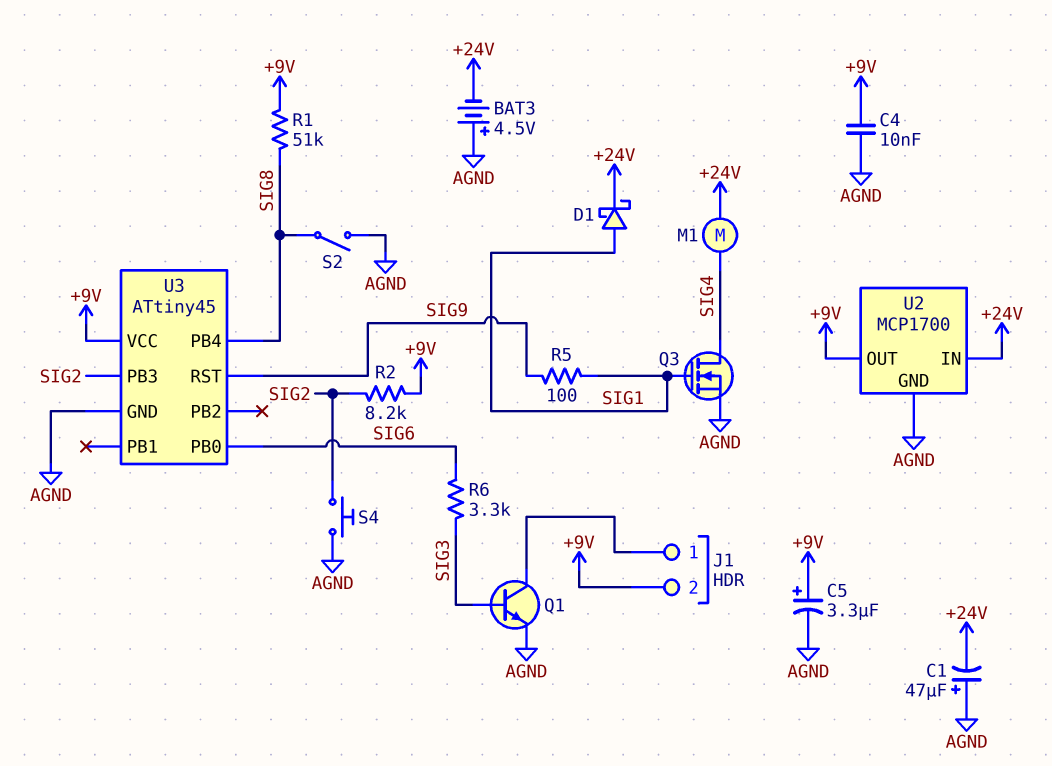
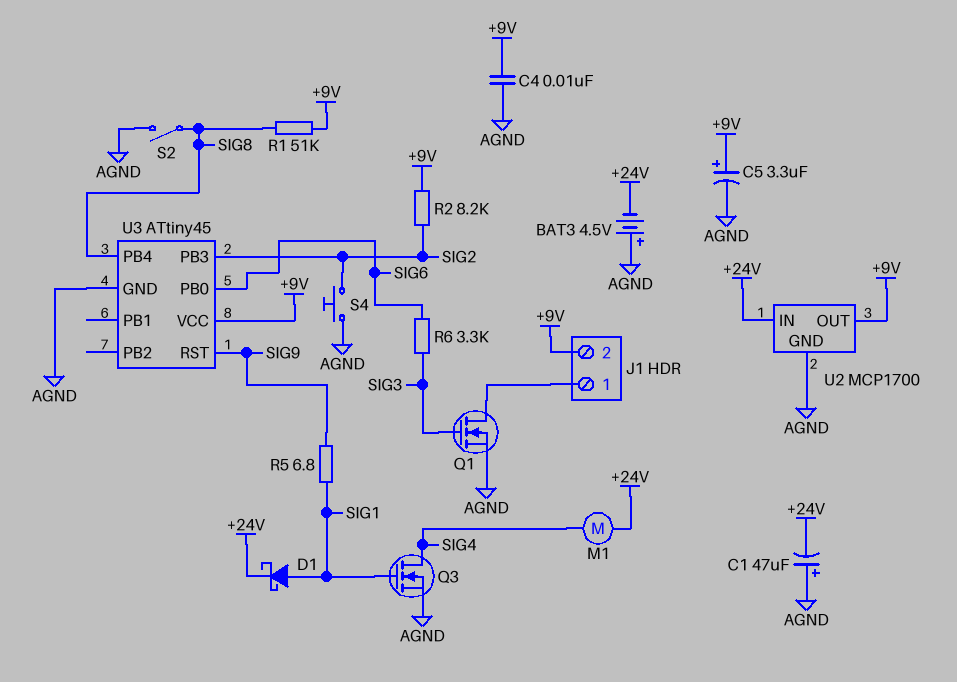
Q1: NPN (B SIG3, C J1/1, E AGND) -> NMOS (G SIG3, D J1/1, S AGND)
R5: 100 (SIG1, SIG9) -> 6.8 (SIG1, SIG9)

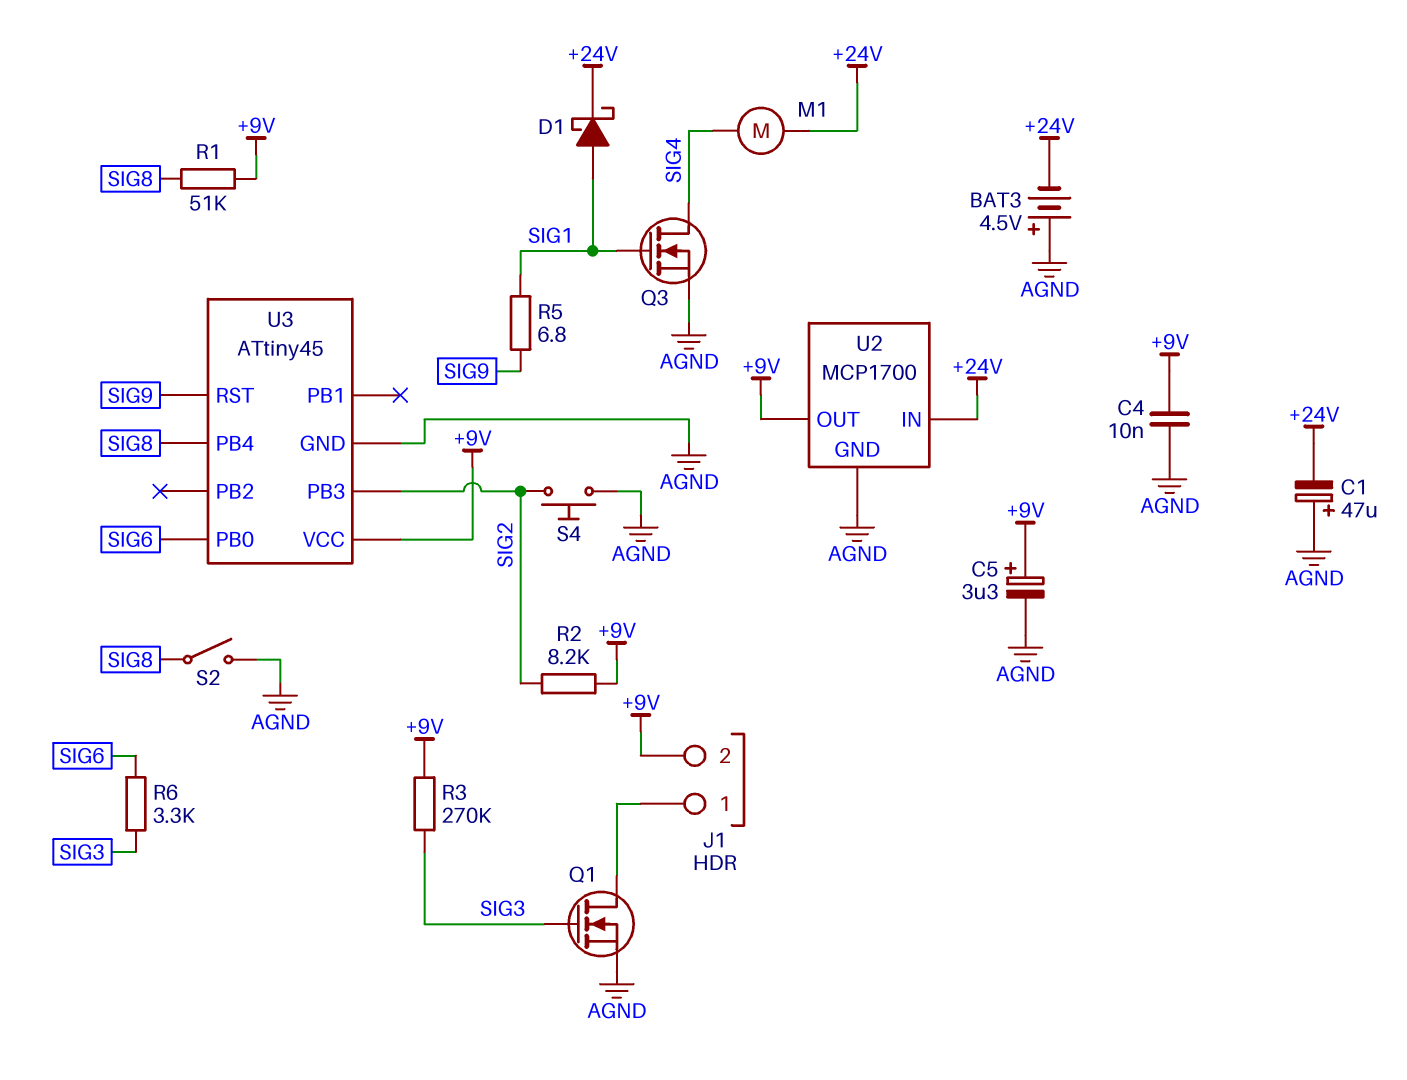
R3: none -> 270k (+9V, SIG3)

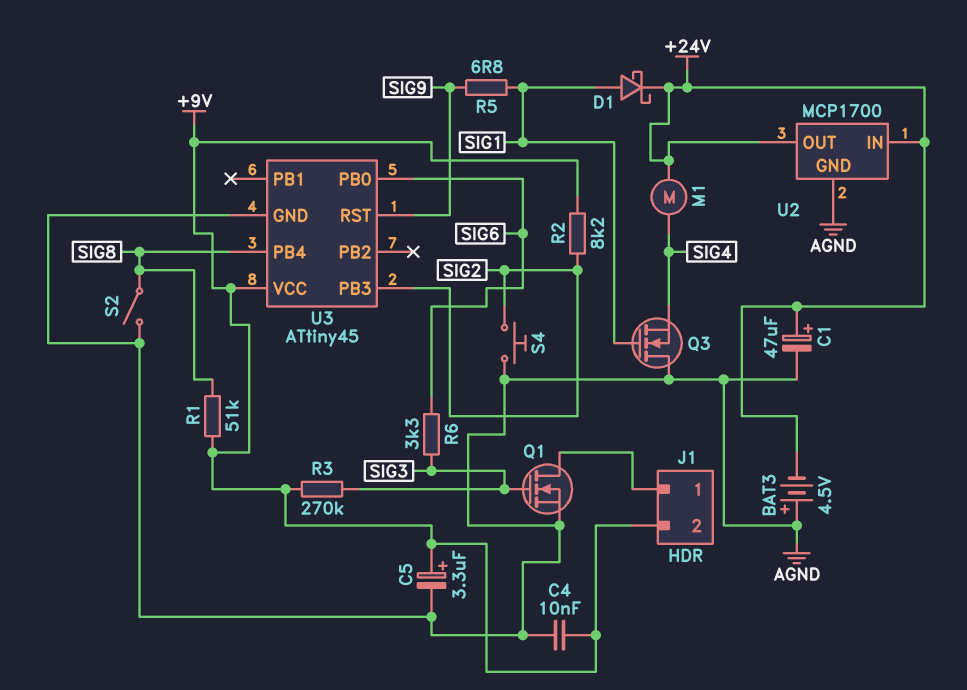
C1: 47uF (plus AGND, minus +24V) -> 47uF (plus +24V, minus AGND)
Q3: NMOS (G SIG1, D SIG4, S AGND) -> NMOS (G SIG1, D AGND, S SIG4)
U2 pin OUT: +9V -> +24V

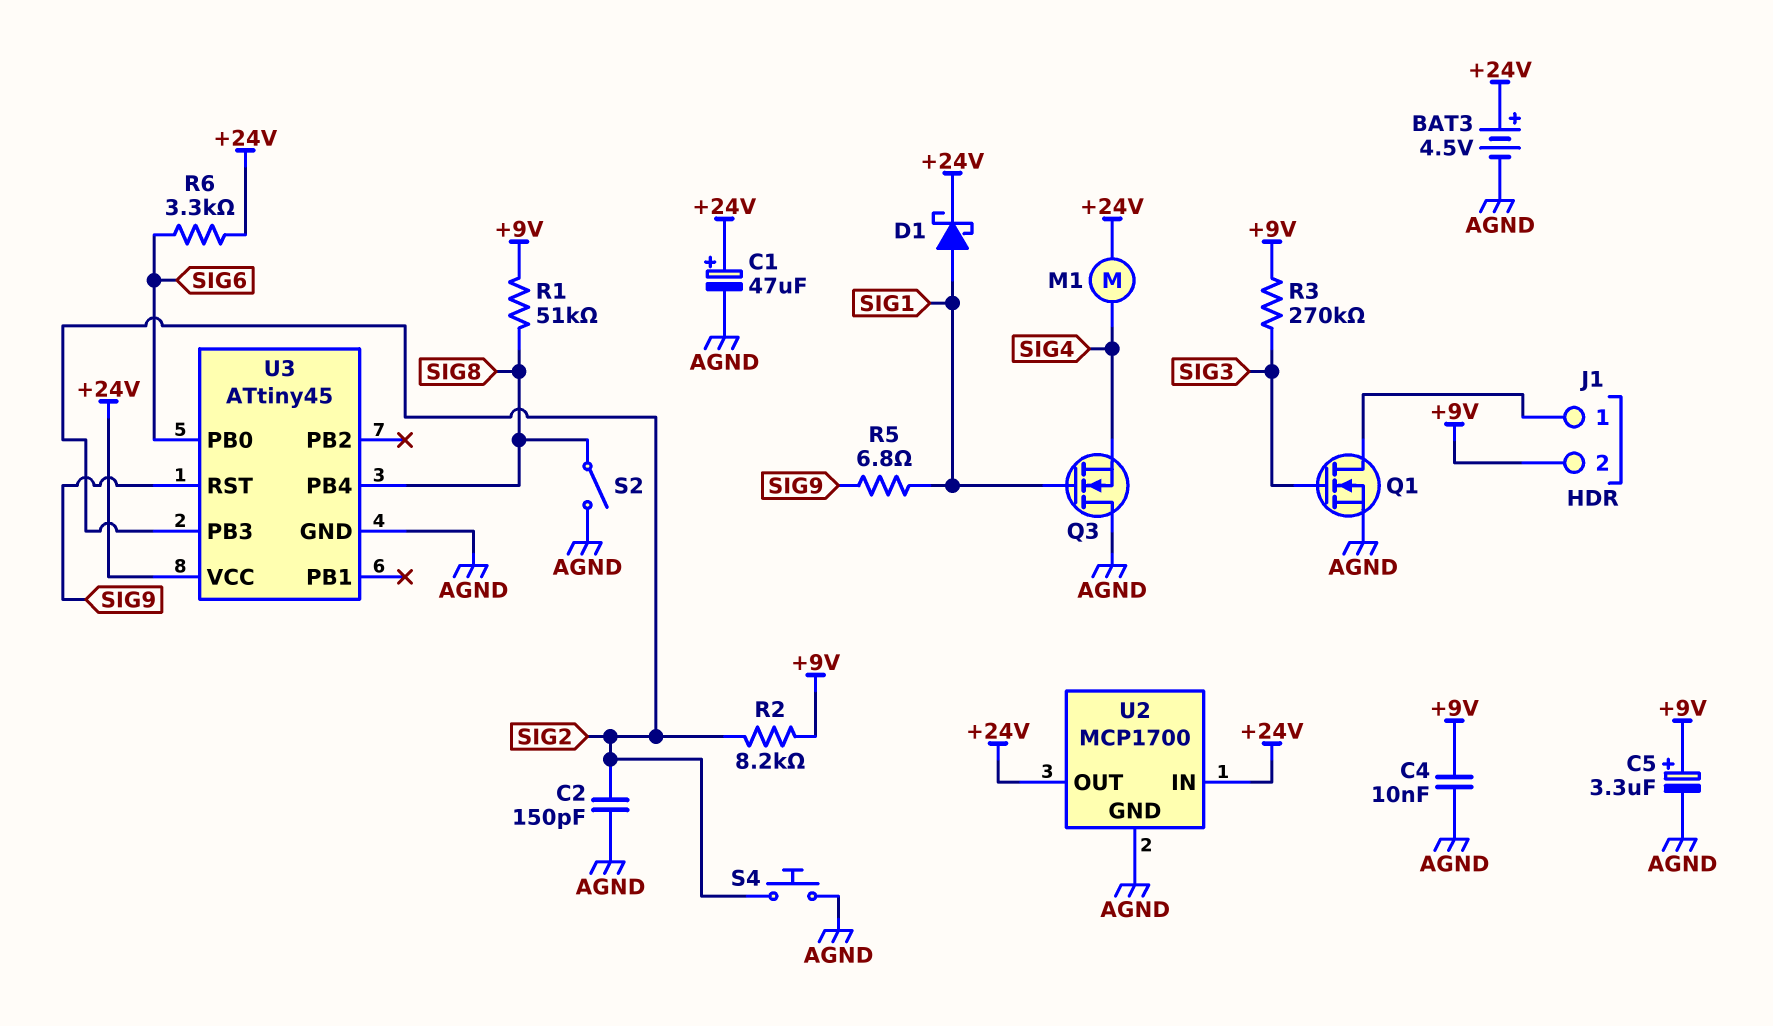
BAT3: 4.5V (plus AGND, minus +24V) -> 4.5V (plus +24V, minus AGND)
C2: none -> 150pF (AGND, SIG2)
R6: 3.3k (SIG3, SIG6) -> 3.3k (+24V, SIG6)
U3 pin VCC: +9V -> +24V

